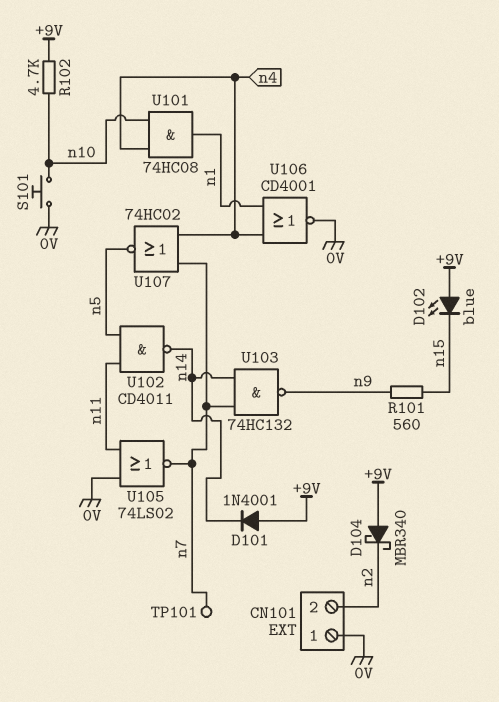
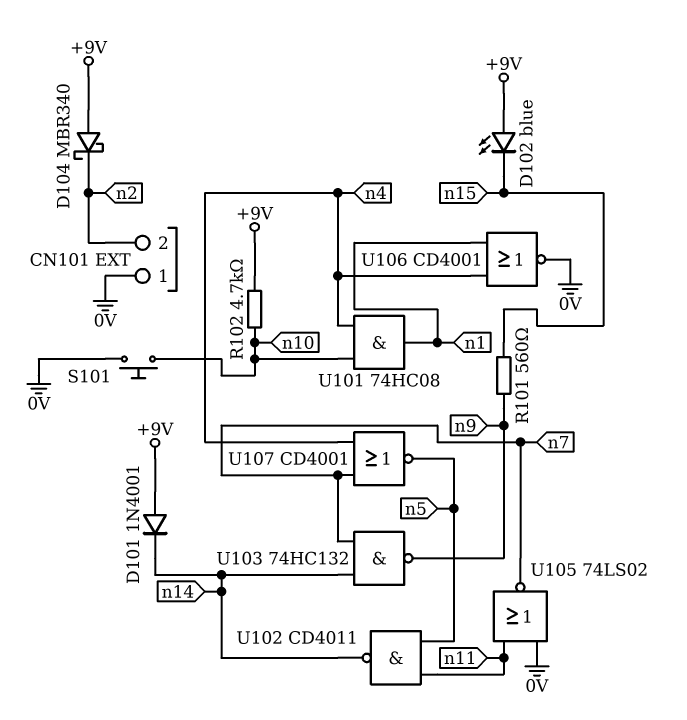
TP101: test point (n7) -> none
U107: NOR 74HC02 (in n4, in n7, out n5) -> NOR CD4001 (in n4, in n7, out n5)

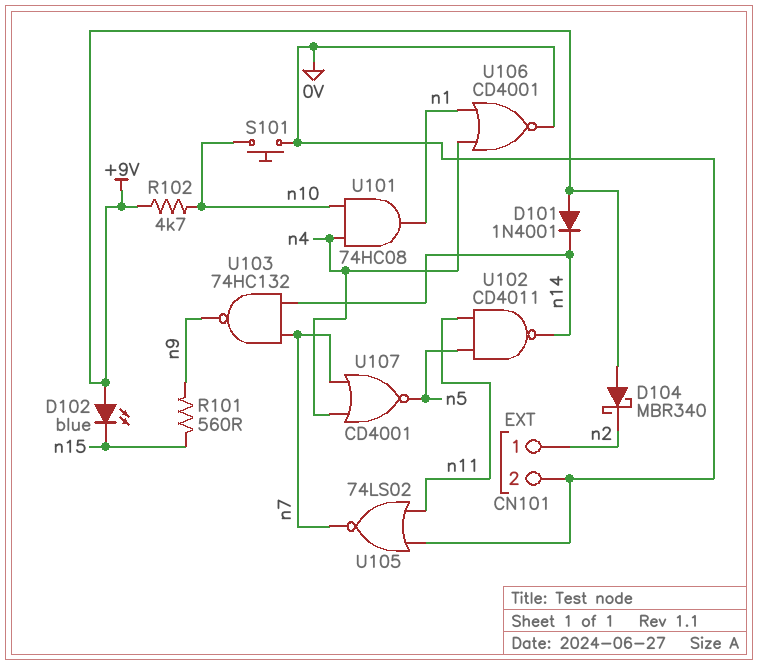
CN101 pin 1: 0V -> n2
CN101 pin 2: n2 -> 0V

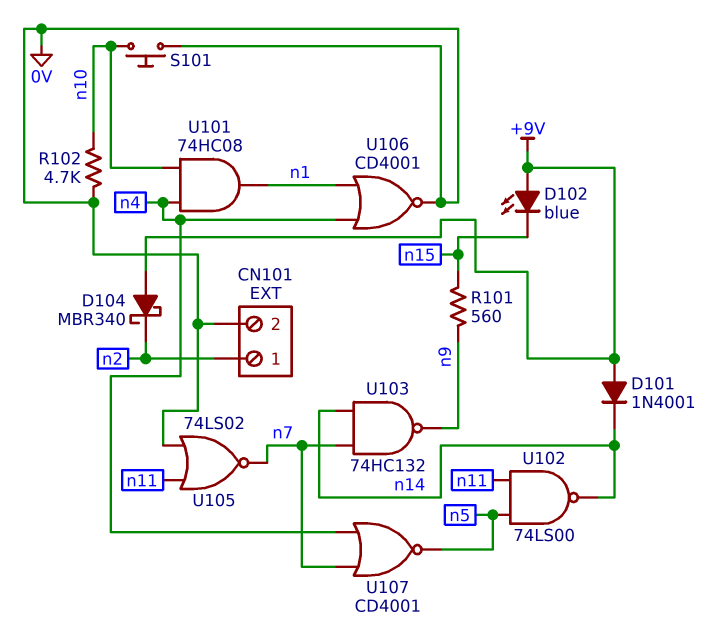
R102: 4.7k (+9V, n10) -> 4.7k (0V, n10)
U102: NAND CD4011 (in n5, in n11, out n14) -> NAND 74LS00 (in n5, in n11, out n14)

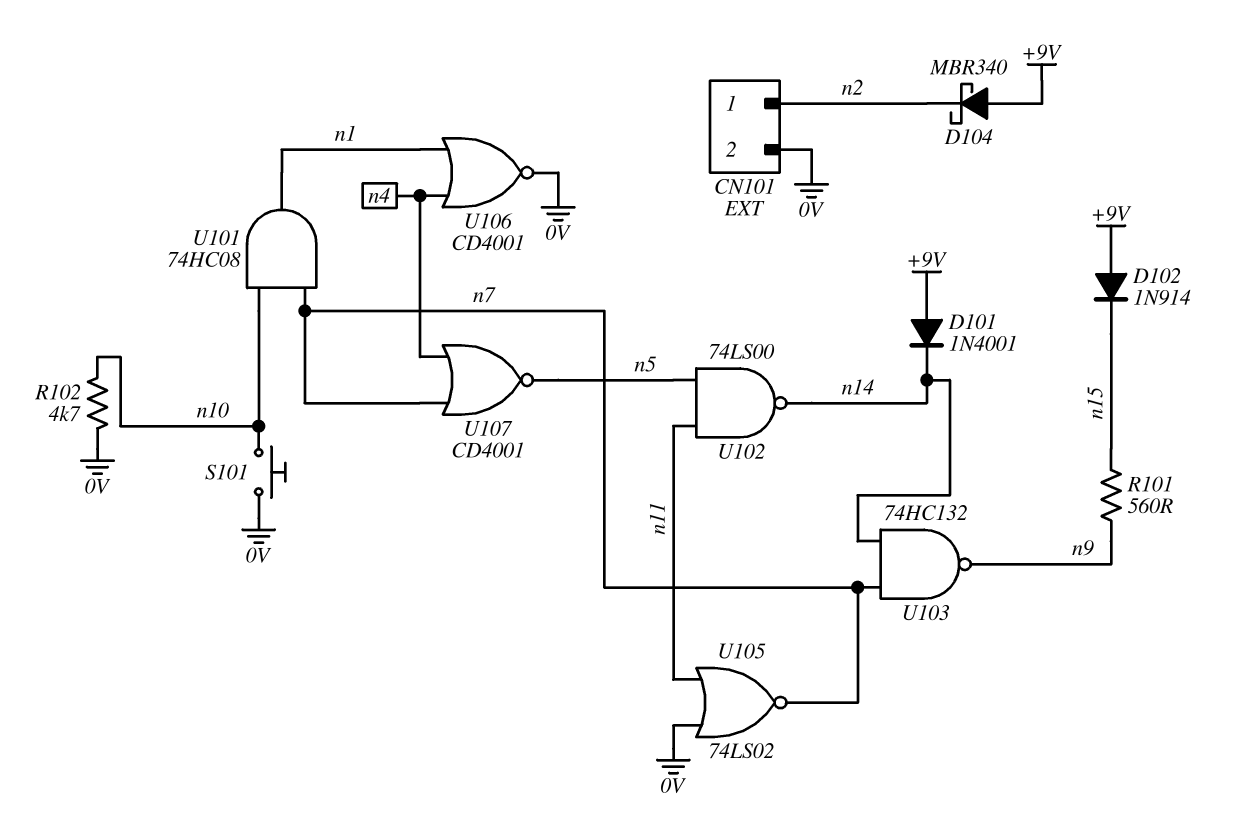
D102: LED blue (A +9V, K n15) -> diode 1N914 (A +9V, K n15)
U101: AND 74HC08 (in n4, in n10, out n1) -> AND 74HC08 (in n7, in n10, out n1)

